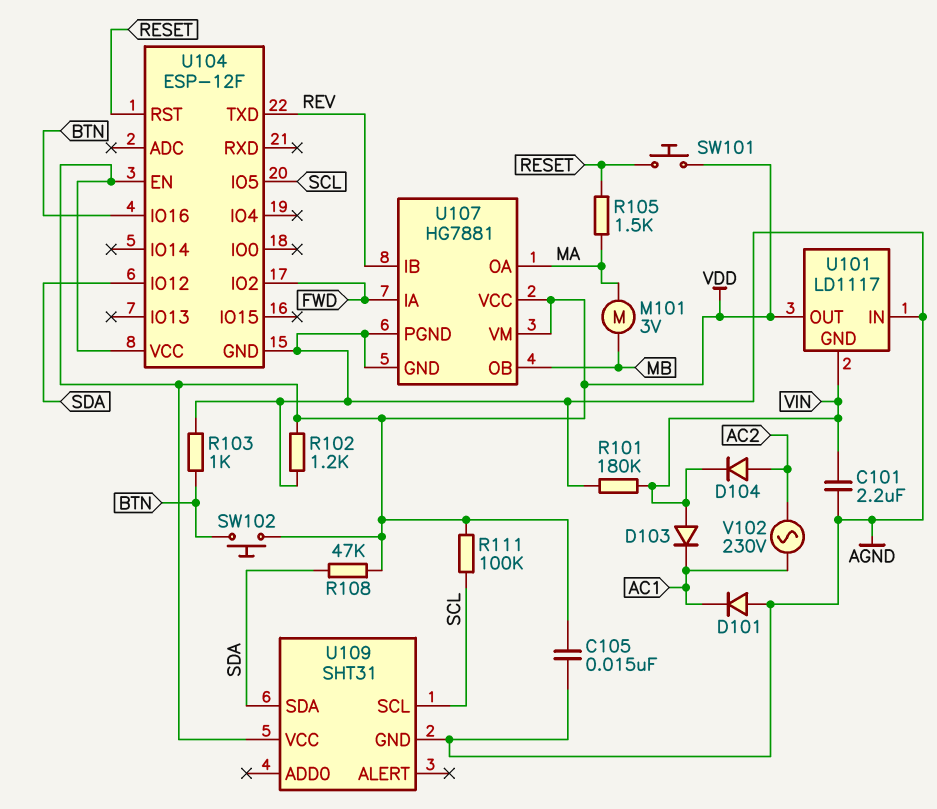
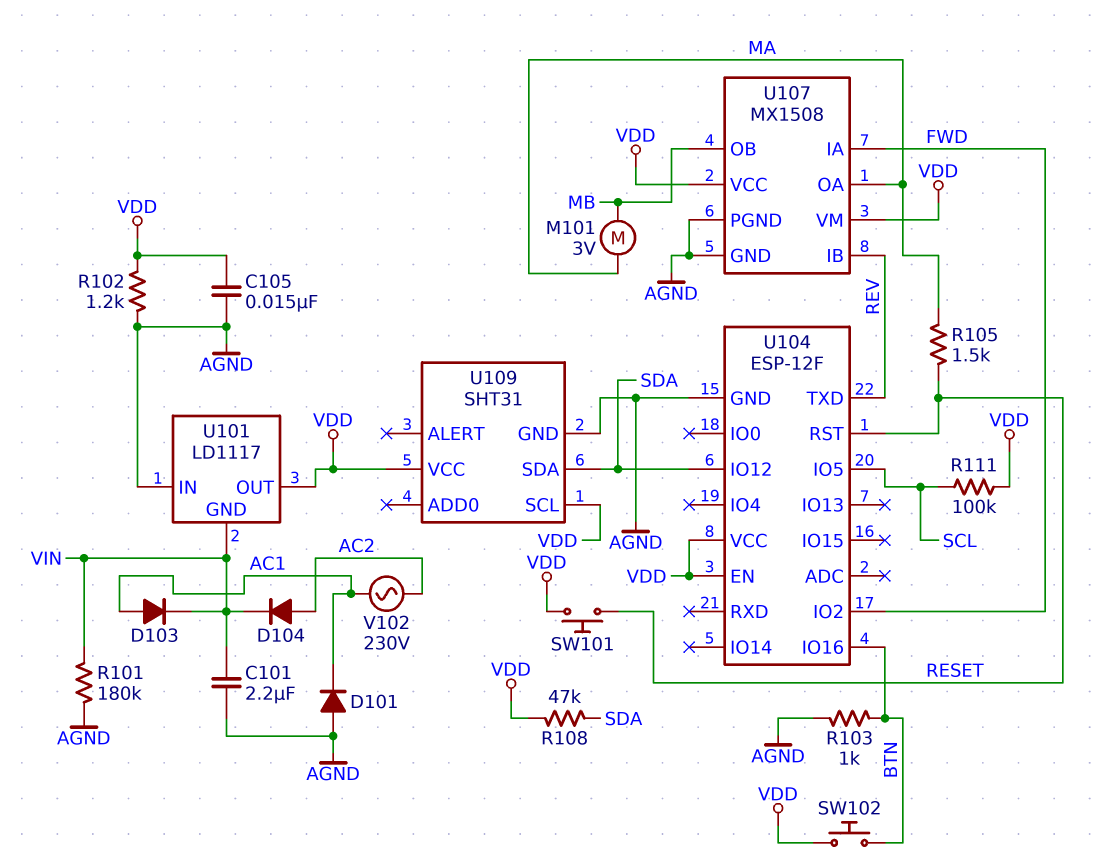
D103: diode (A VIN, K AC1) -> diode (A AC1, K VIN)
U107: HG7881 -> MX1508
U109 pin SCL: SCL -> VDD

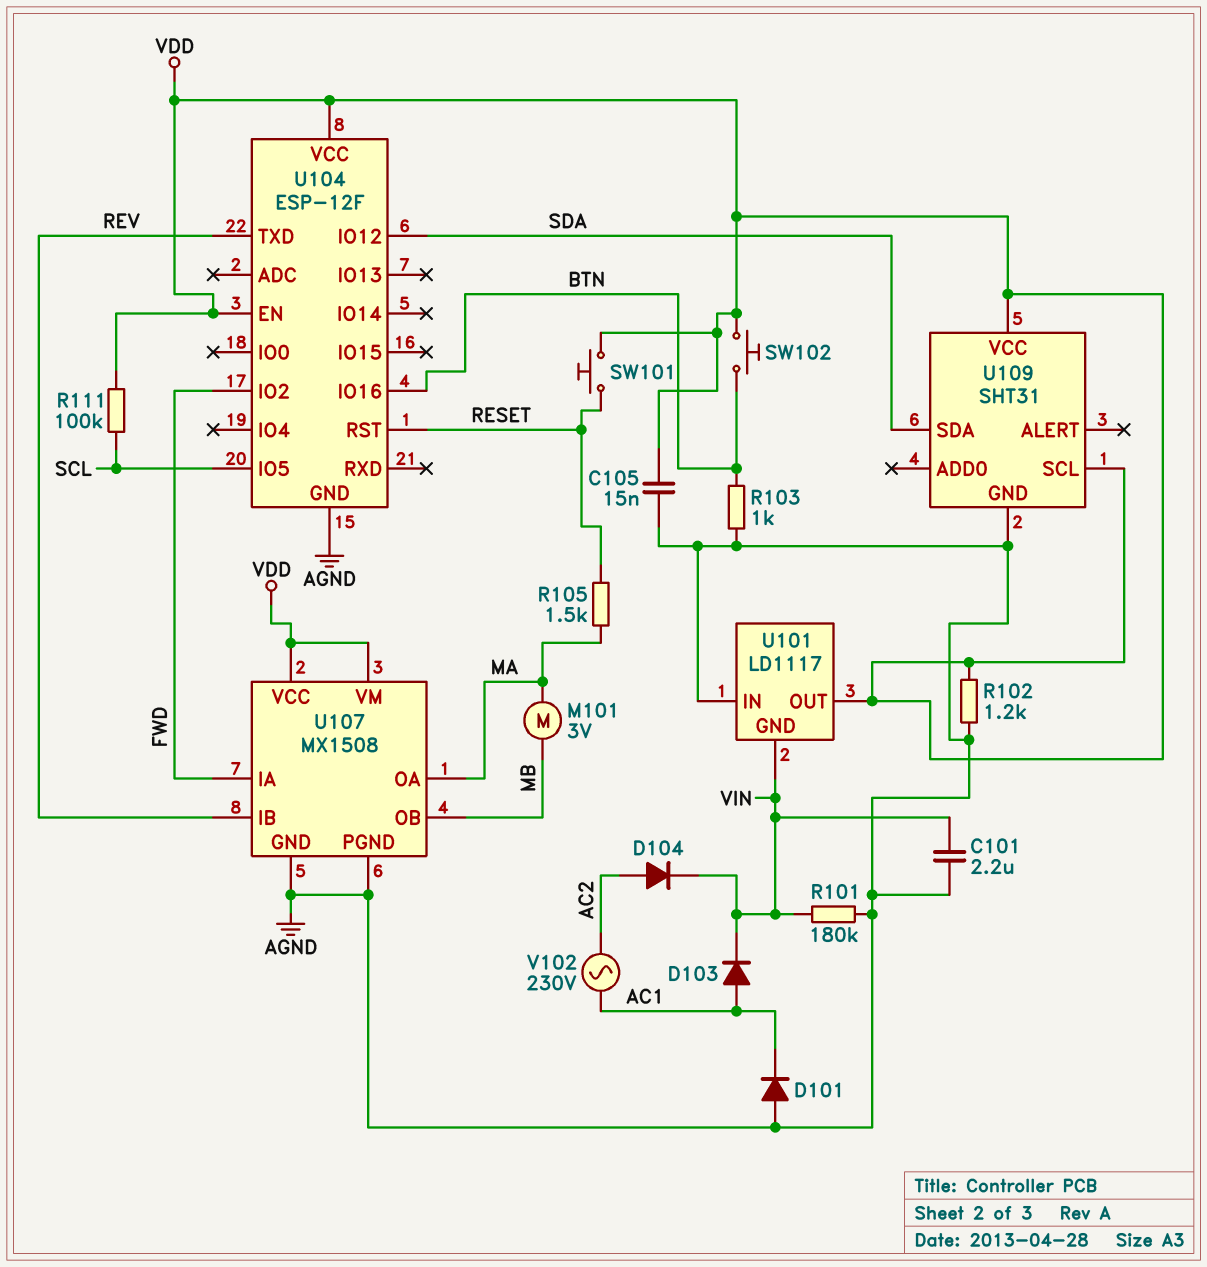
R108: 47k (SDA, VDD) -> none

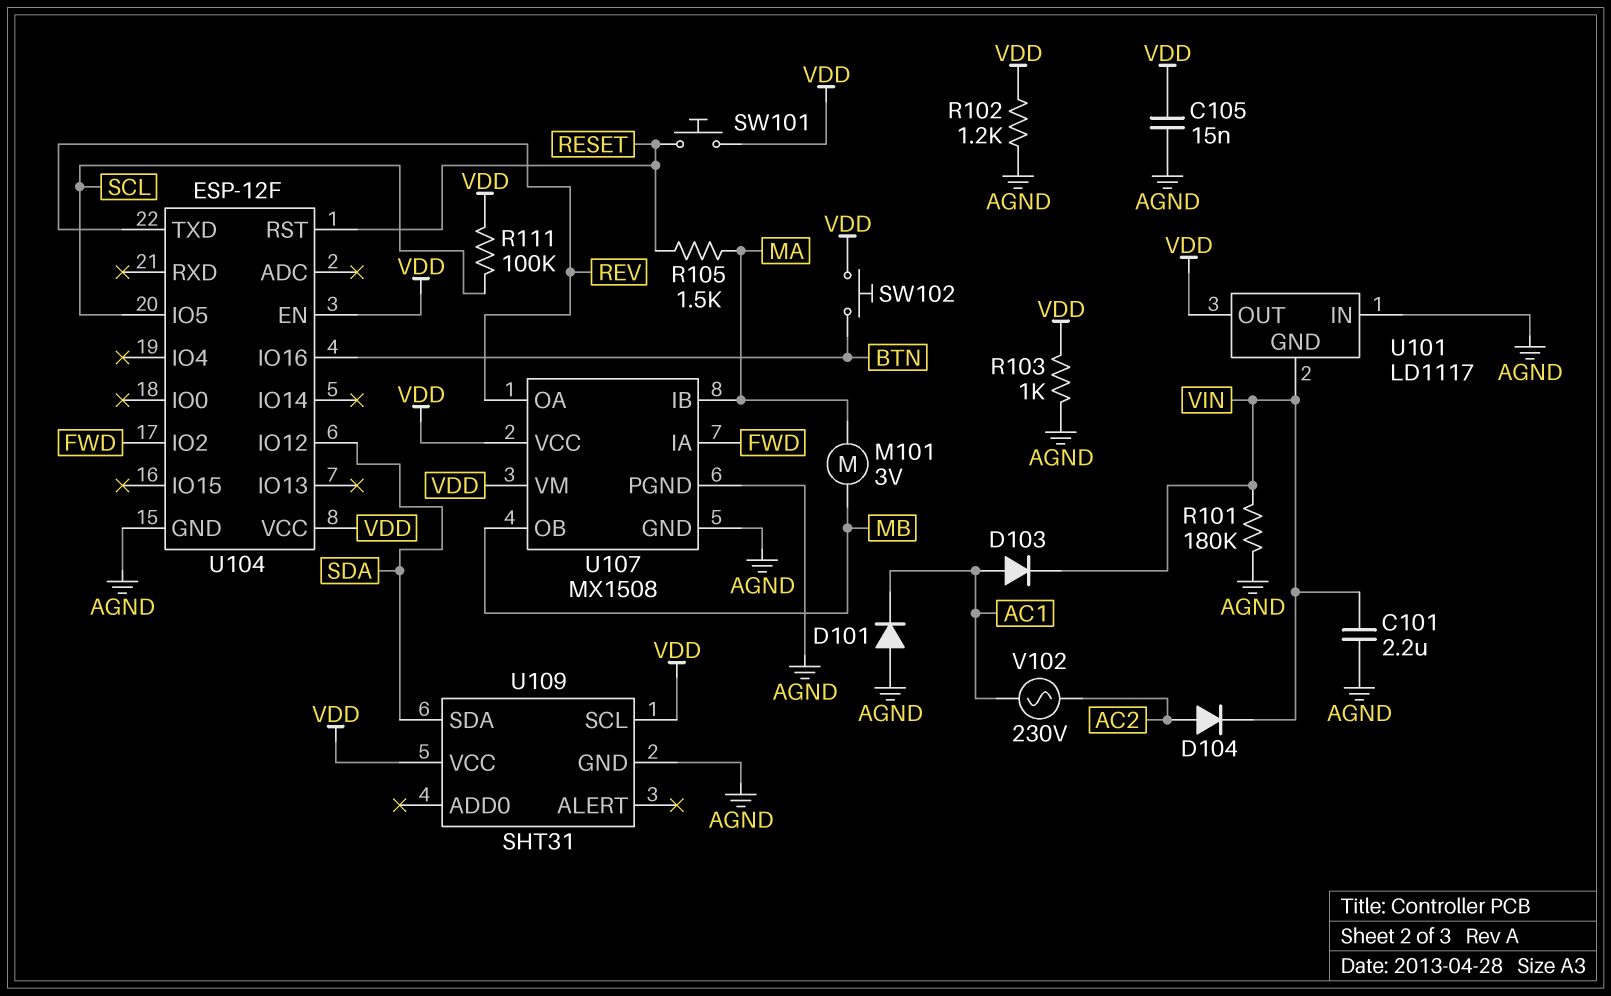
R103: 1k (AGND, BTN) -> 1k (AGND, VDD)
U107 pin IB: REV -> MA
U107 pin OA: MA -> REV

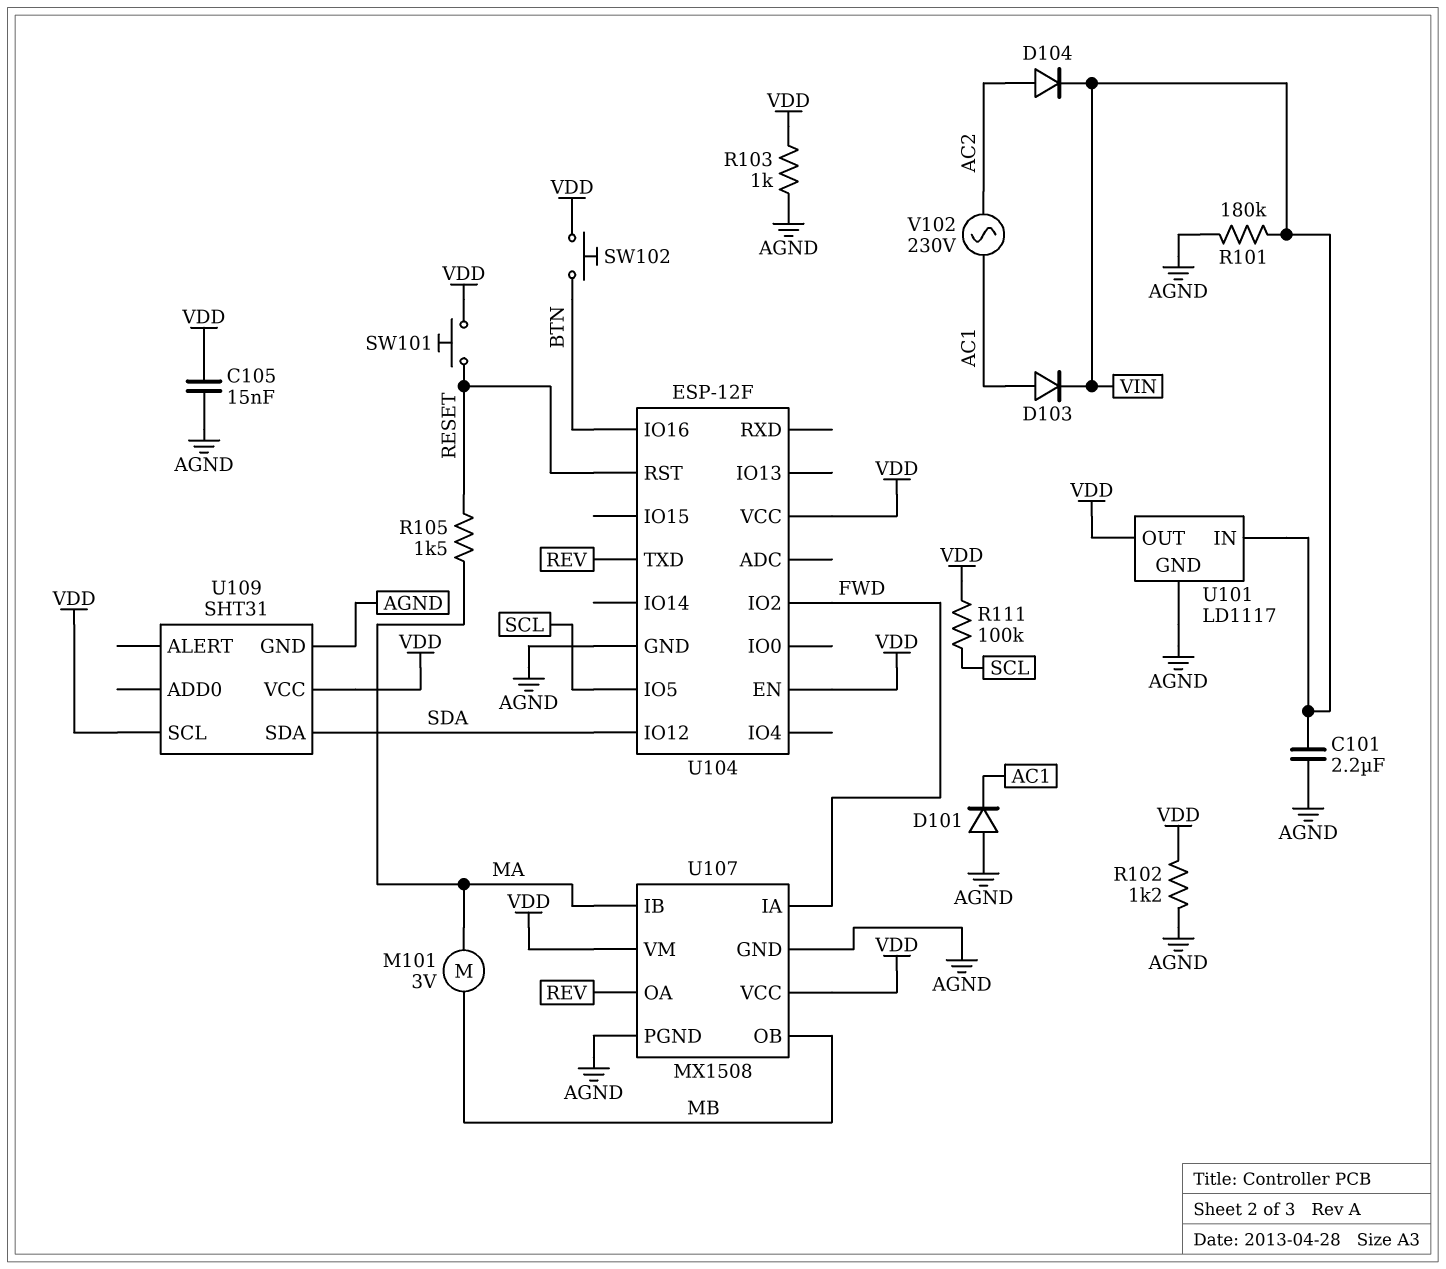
U101 pin GND: VIN -> AGND
U101 pin IN: AGND -> VIN

